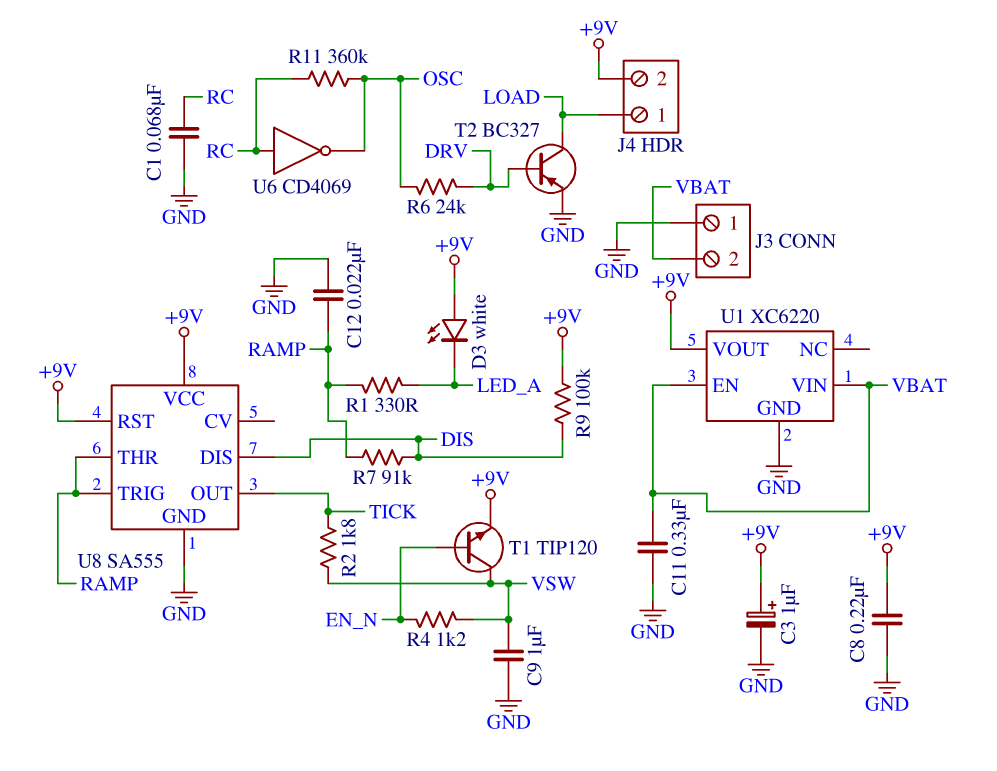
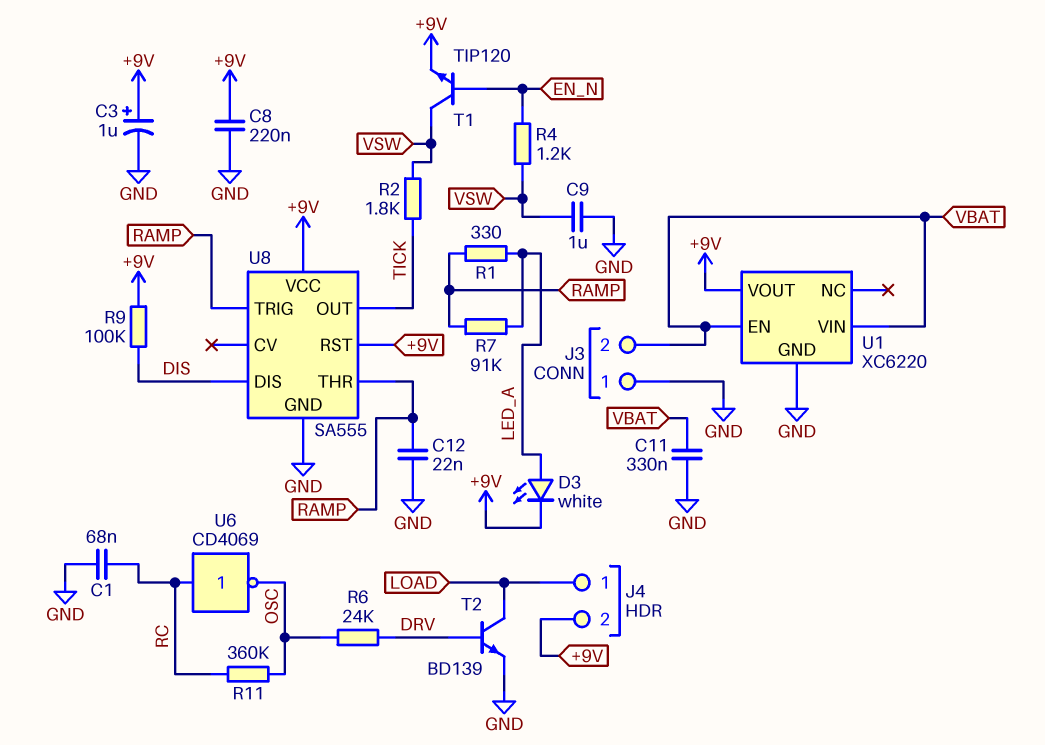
D3: LED white (A +9V, K LED_A) -> LED white (A LED_A, K +9V)
R7: 91k (DIS, RAMP) -> 91k (LED_A, RAMP)
T2: PNP BC327 (B DRV, C LOAD, E GND) -> NPN BD139 (B DRV, C LOAD, E GND)

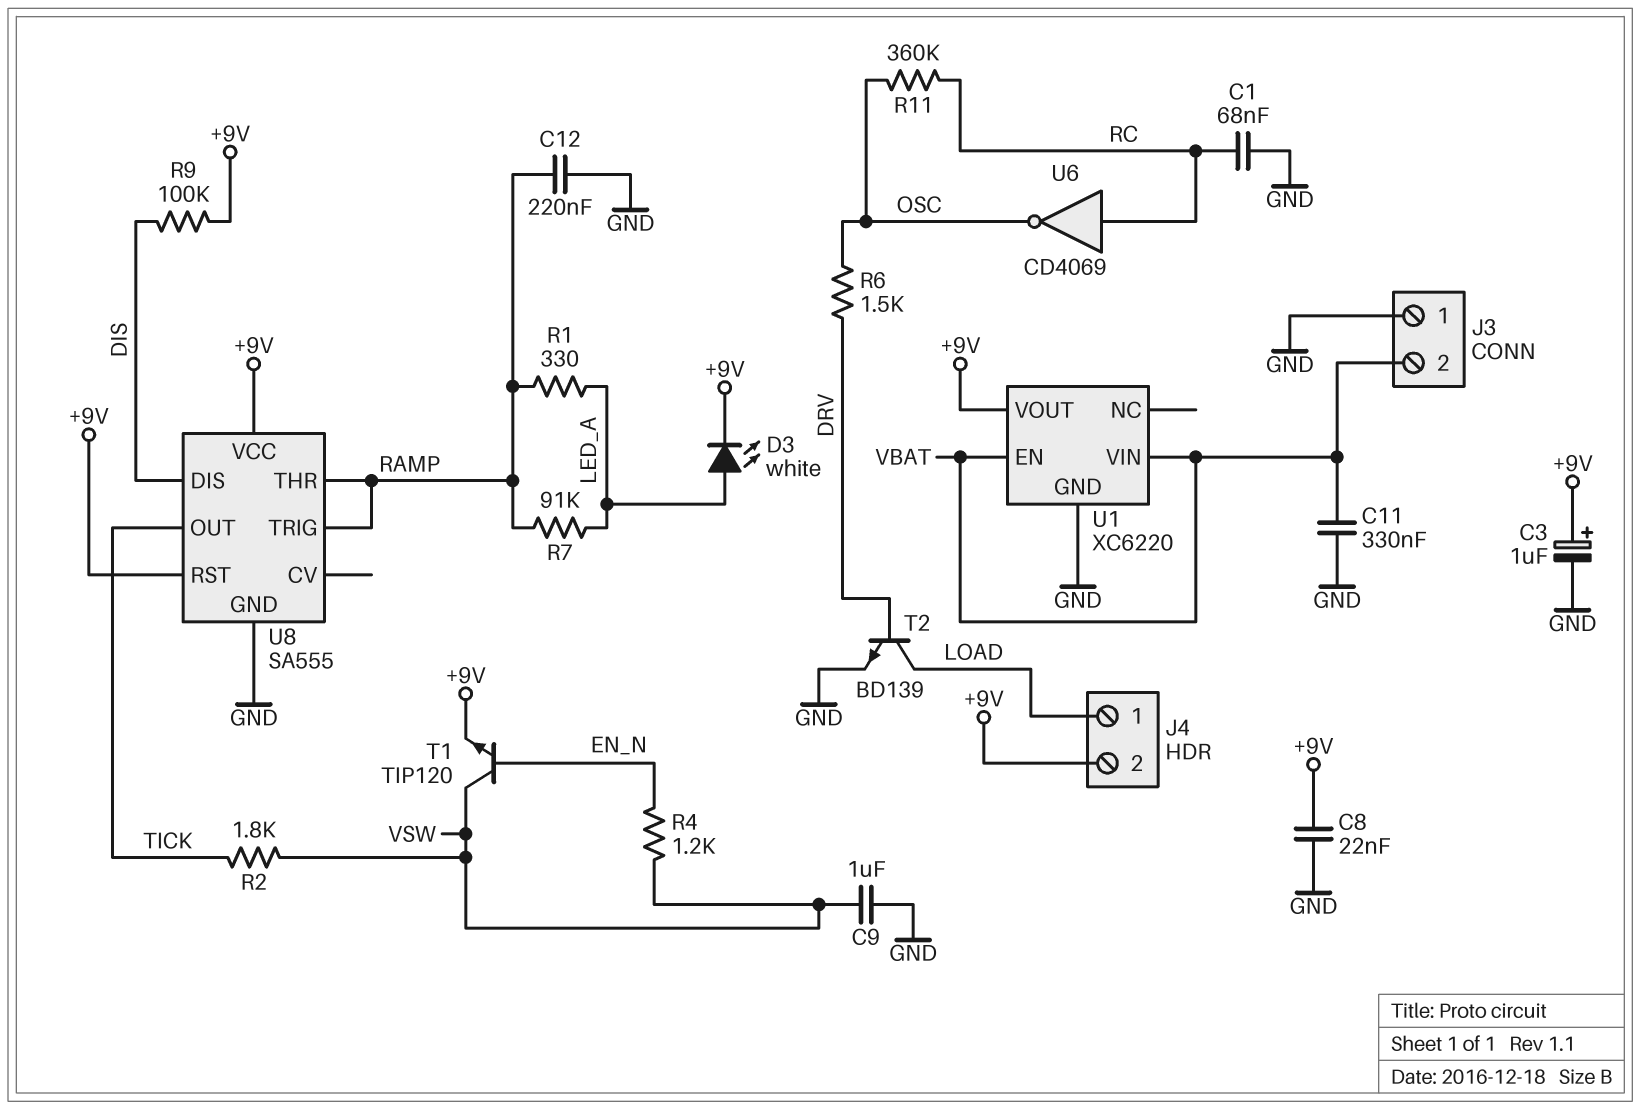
C8: 220nF (+9V, GND) -> 22nF (+9V, GND)
C12: 22nF (GND, RAMP) -> 220nF (GND, RAMP)
R6: 24k (DRV, OSC) -> 1.5k (DRV, OSC)

